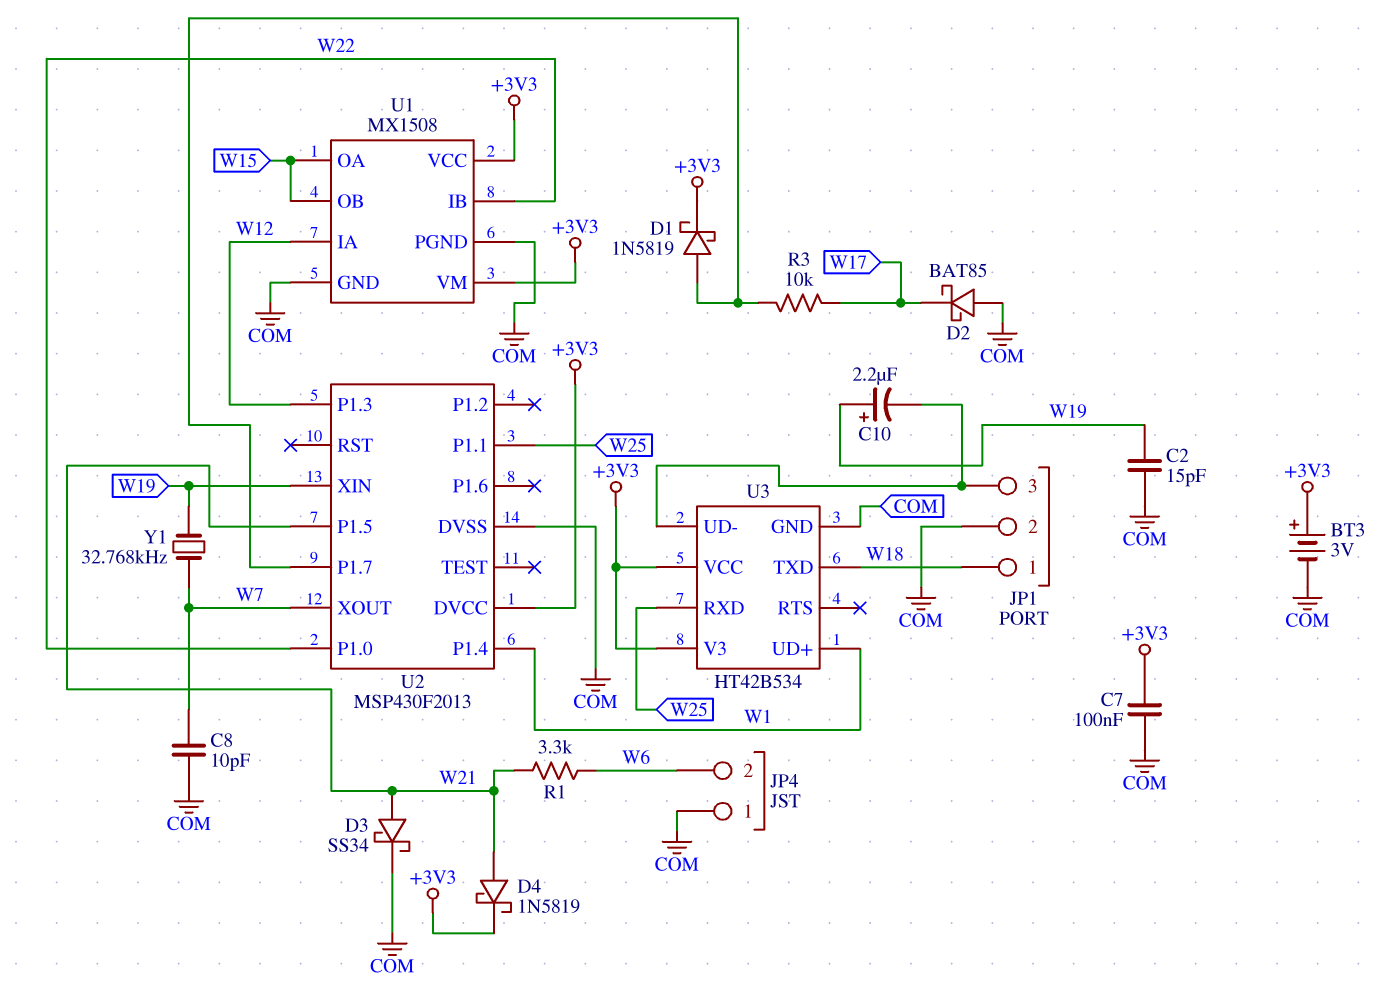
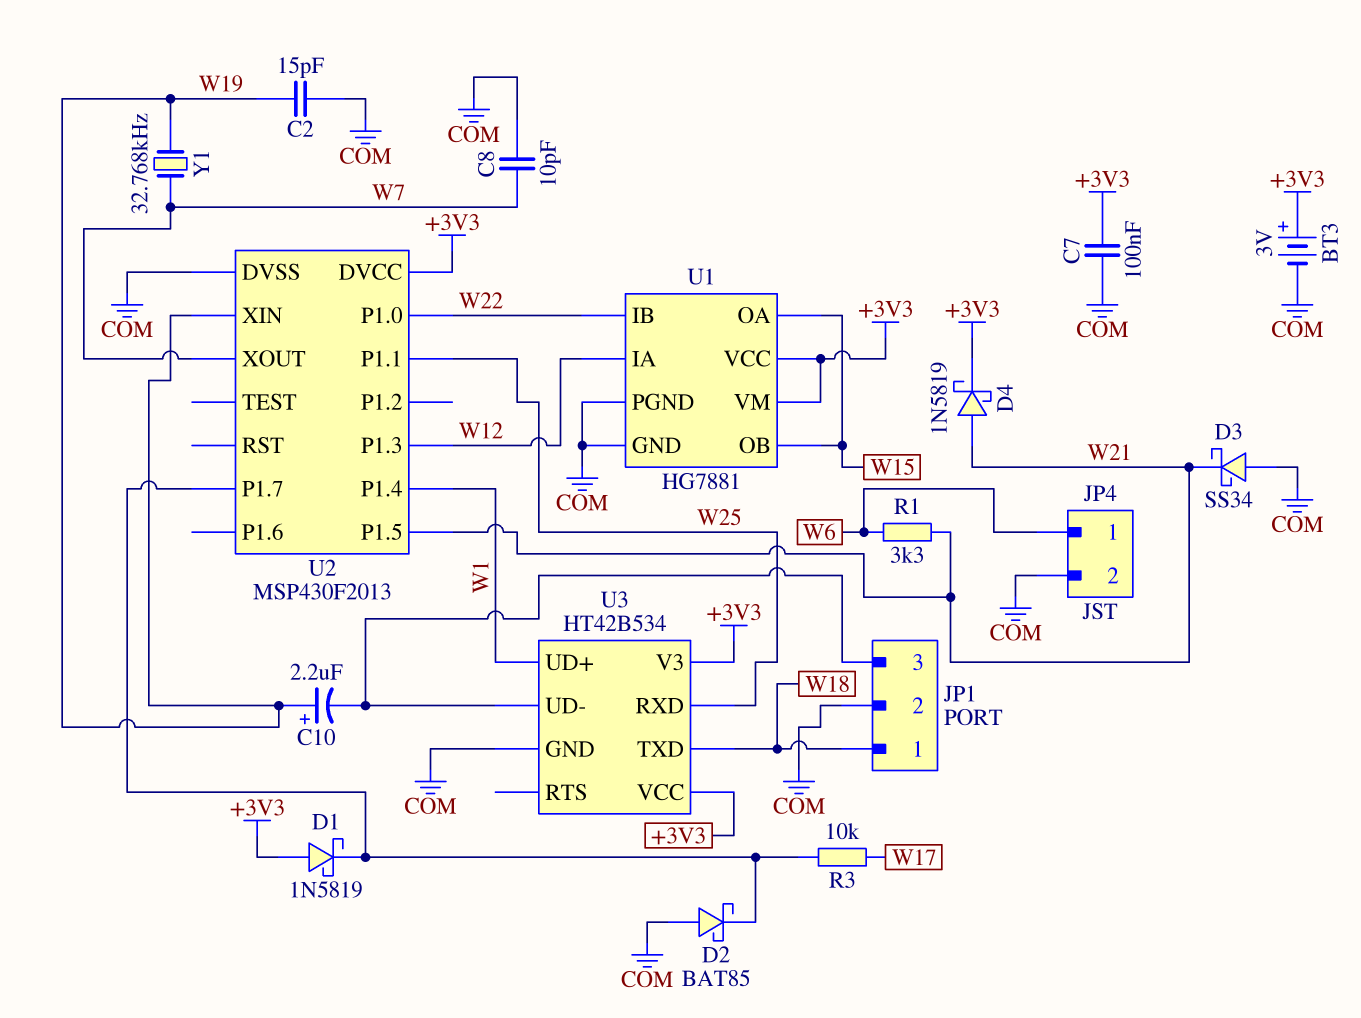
D1: schottky 1N5819 (A U2/P1.7, K +3V3) -> schottky 1N5819 (A +3V3, K U2/P1.7)
D2: schottky BAT85 (A COM, K W17) -> schottky BAT85 (A COM, K U2/P1.7)
D3: schottky SS34 (A W21, K COM) -> schottky SS34 (A COM, K W21)
JP4 pin 1: COM -> W6
JP4 pin 2: W6 -> COM
U1: MX1508 -> HG7881

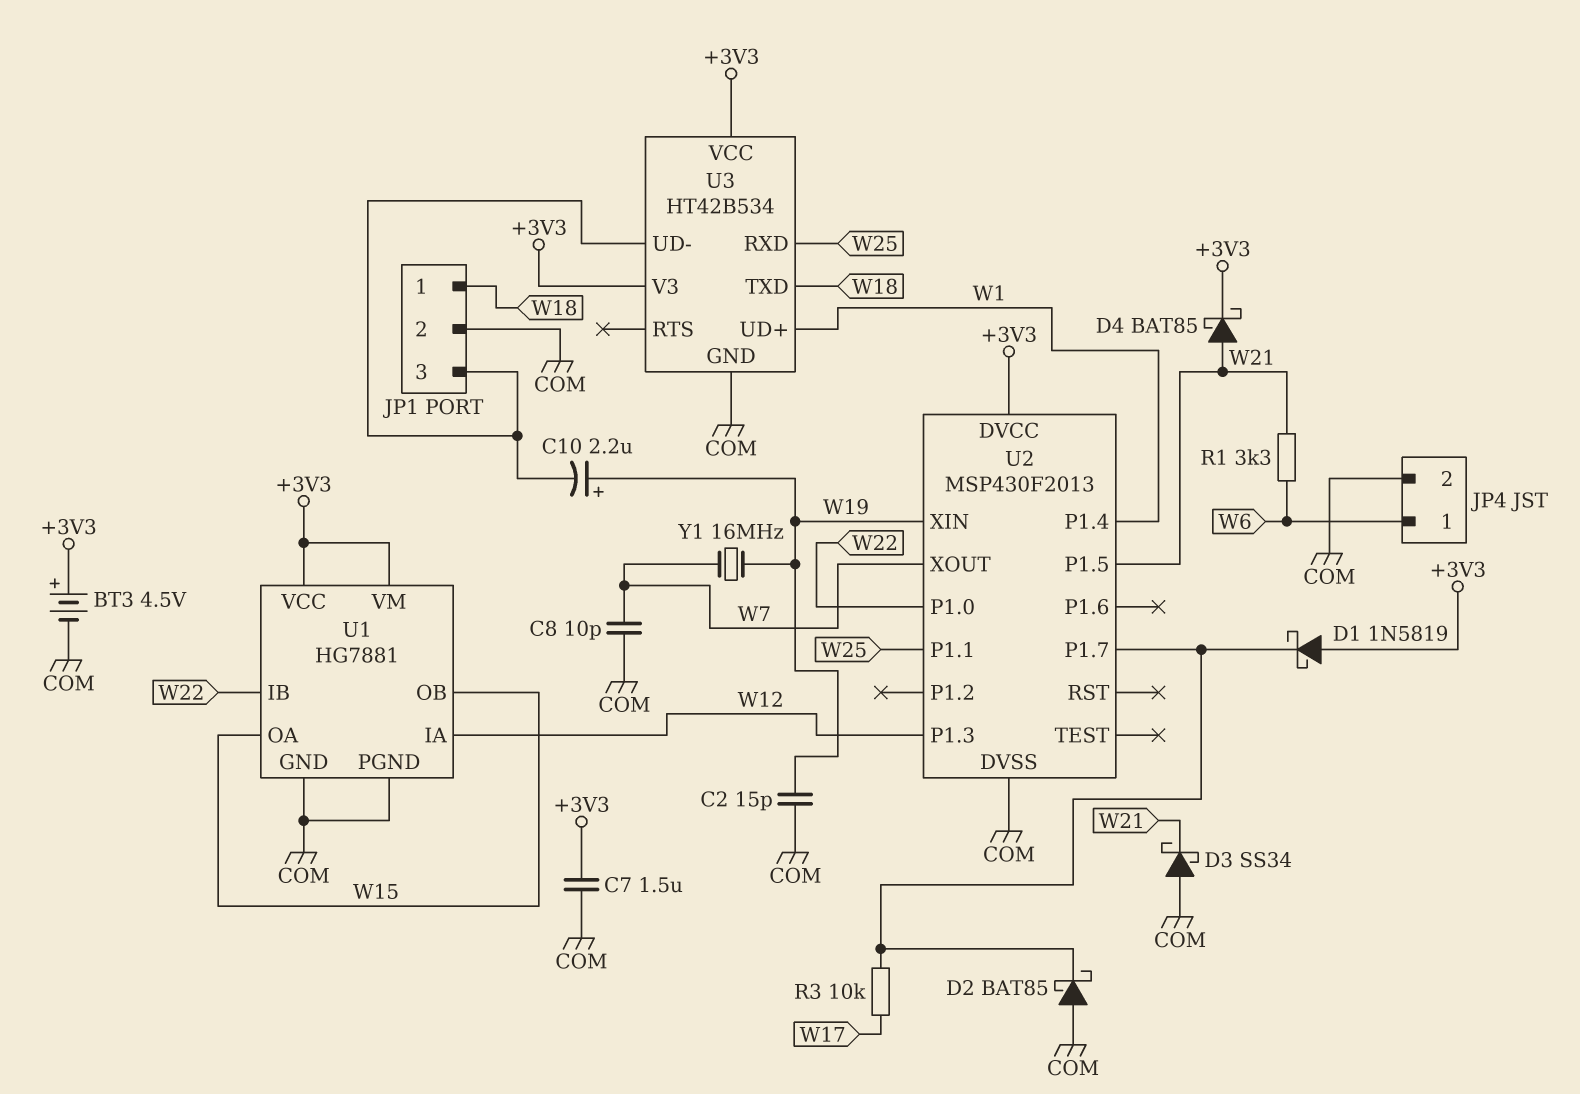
BT3: 3V (plus +3V3, minus COM) -> 4.5V (plus +3V3, minus COM)
C7: 100nF (+3V3, COM) -> 1.5uF (+3V3, COM)
D4: schottky 1N5819 (A W21, K +3V3) -> schottky BAT85 (A W21, K +3V3)
Y1: 32.768kHz (W7, W19) -> 16MHz (W7, W19)

